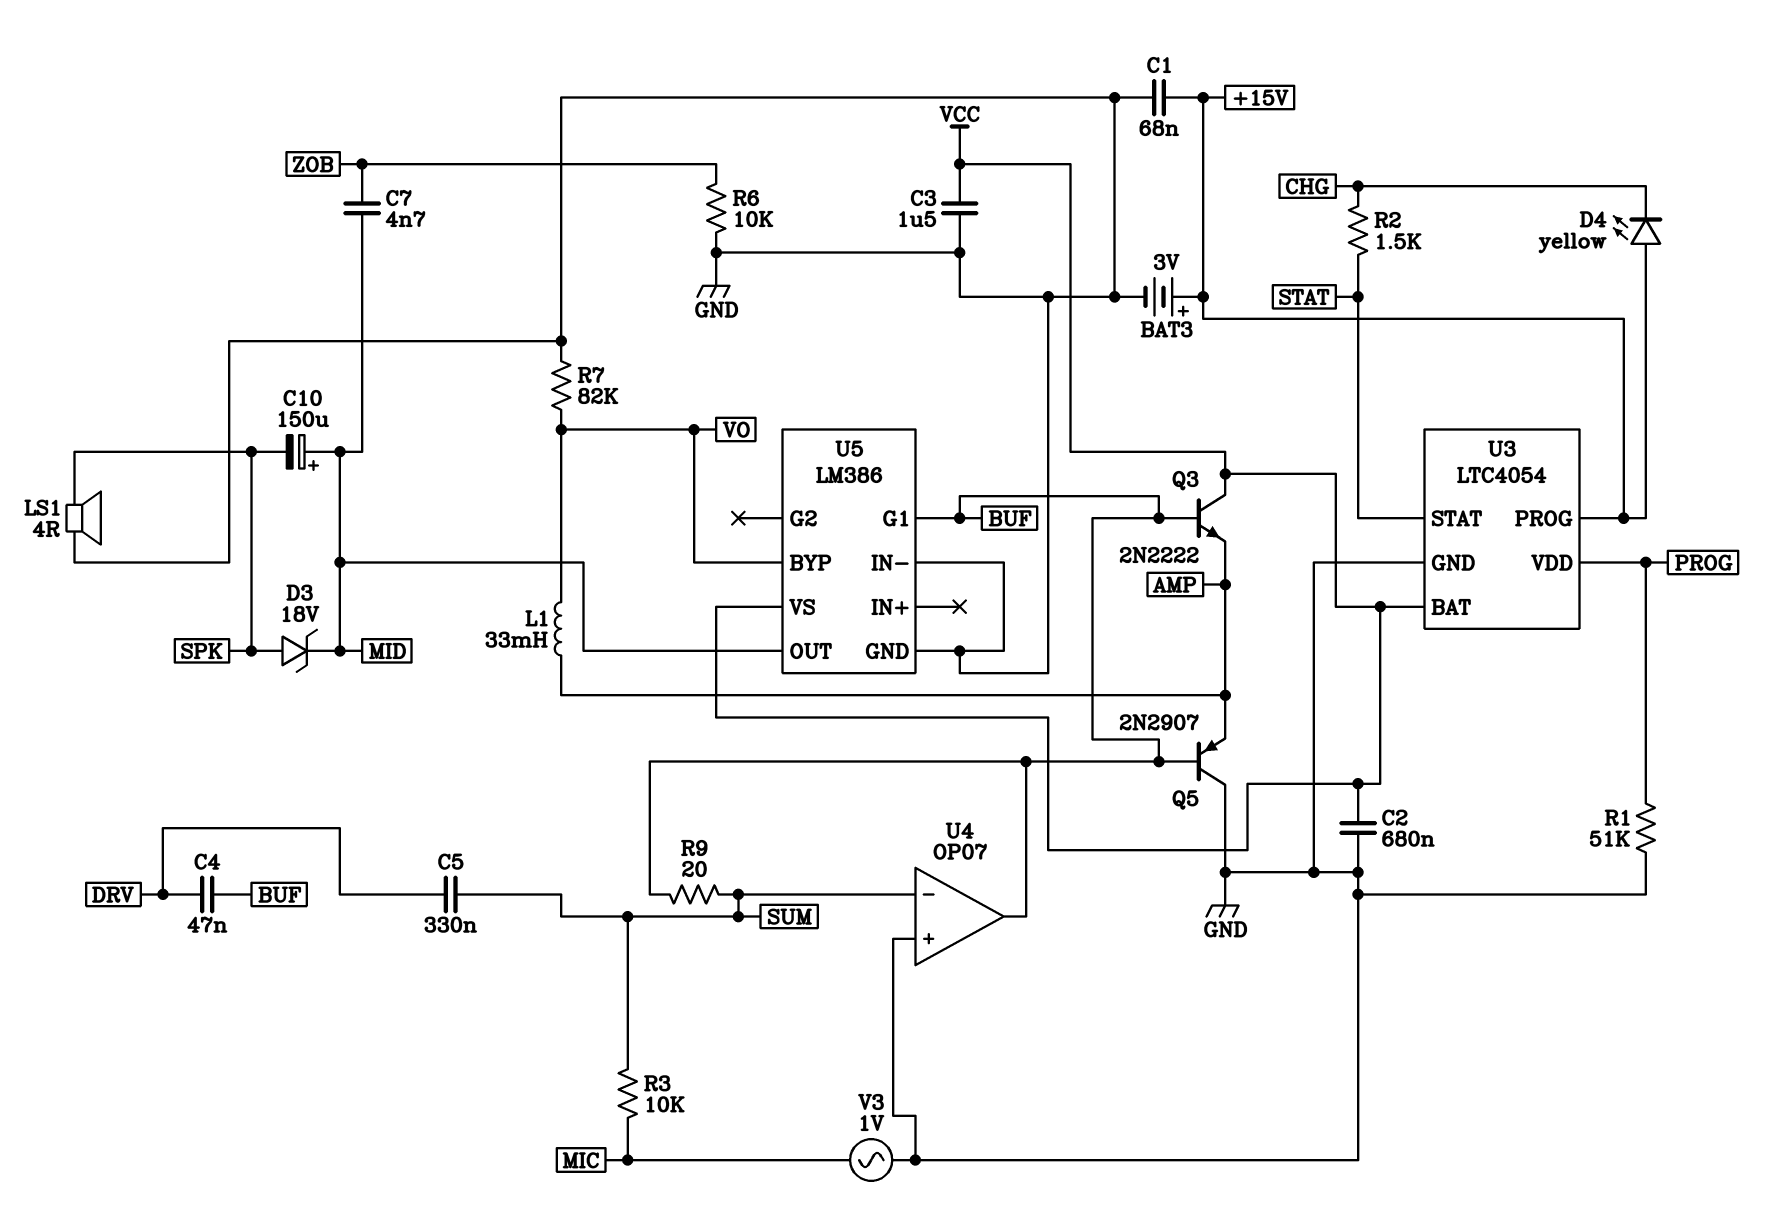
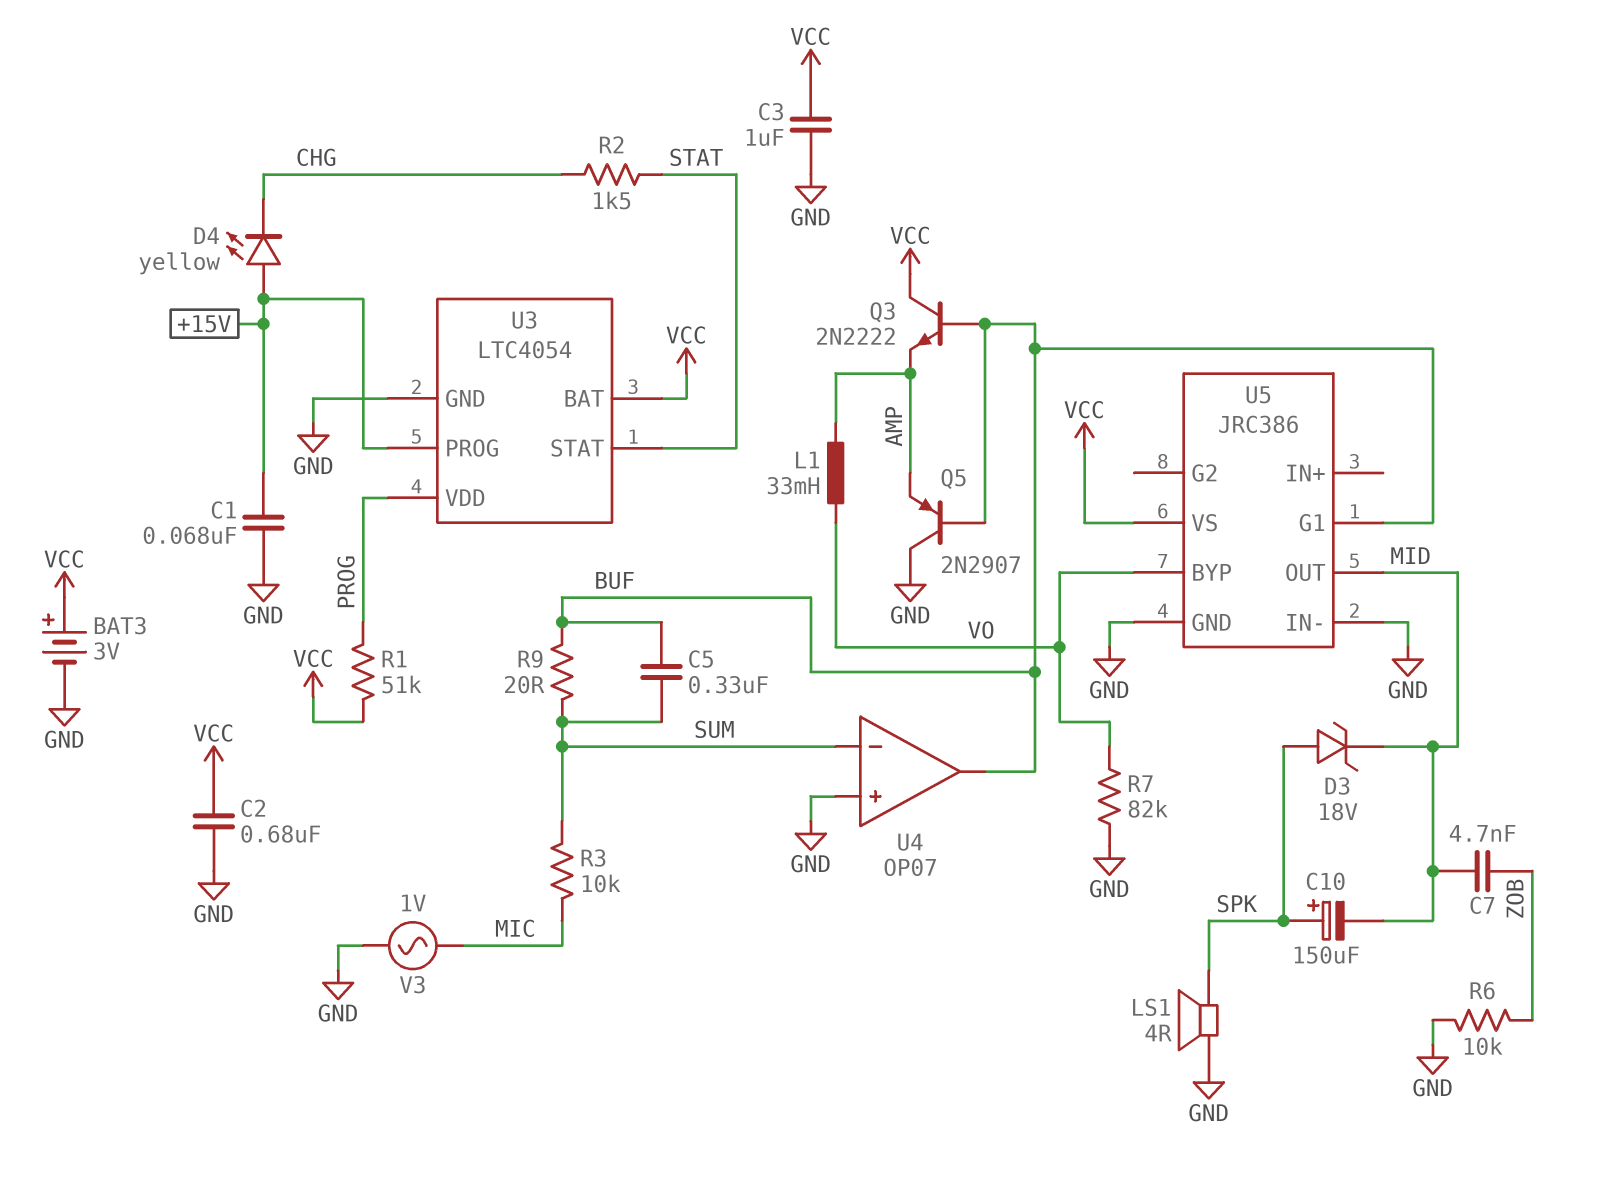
BAT3: 3V (plus +15V, minus GND) -> 3V (plus VCC, minus GND)
C3: 1.5uF (GND, VCC) -> 1uF (GND, VCC)
C4: 47nF (BUF, DRV) -> none
C5: 330nF (DRV, SUM) -> 330nF (BUF, SUM)
C10: 150uF (plus MID, minus SPK) -> 150uF (plus SPK, minus MID)
R1: 51k (GND, PROG) -> 51k (PROG, VCC)
U5: LM386 -> JRC386

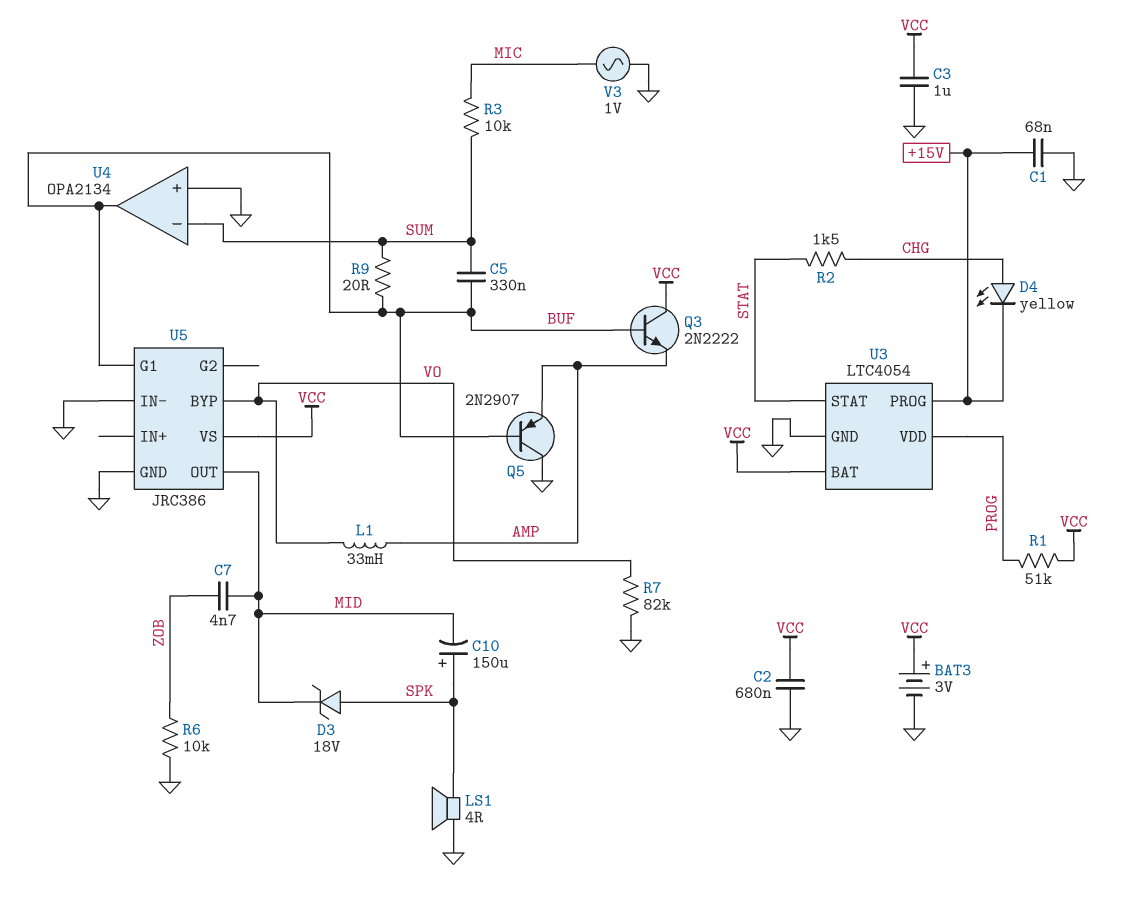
D4: LED yellow (A +15V, K CHG) -> LED yellow (A CHG, K +15V)
U4: OP07 -> OPA2134

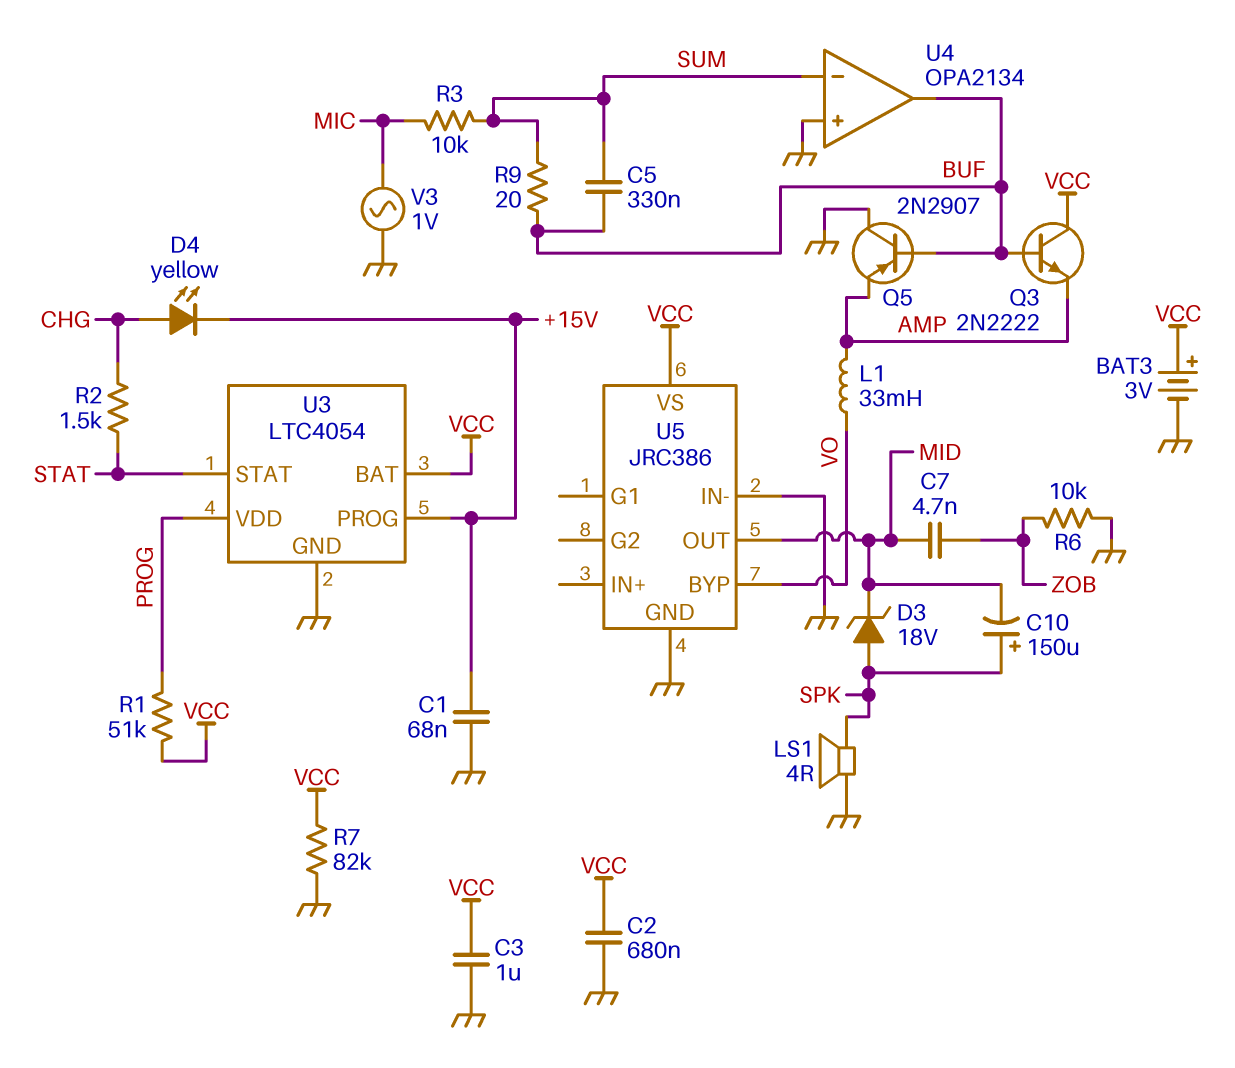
R7: 82k (GND, VO) -> 82k (GND, VCC)
U5 pin G1: BUF -> none

